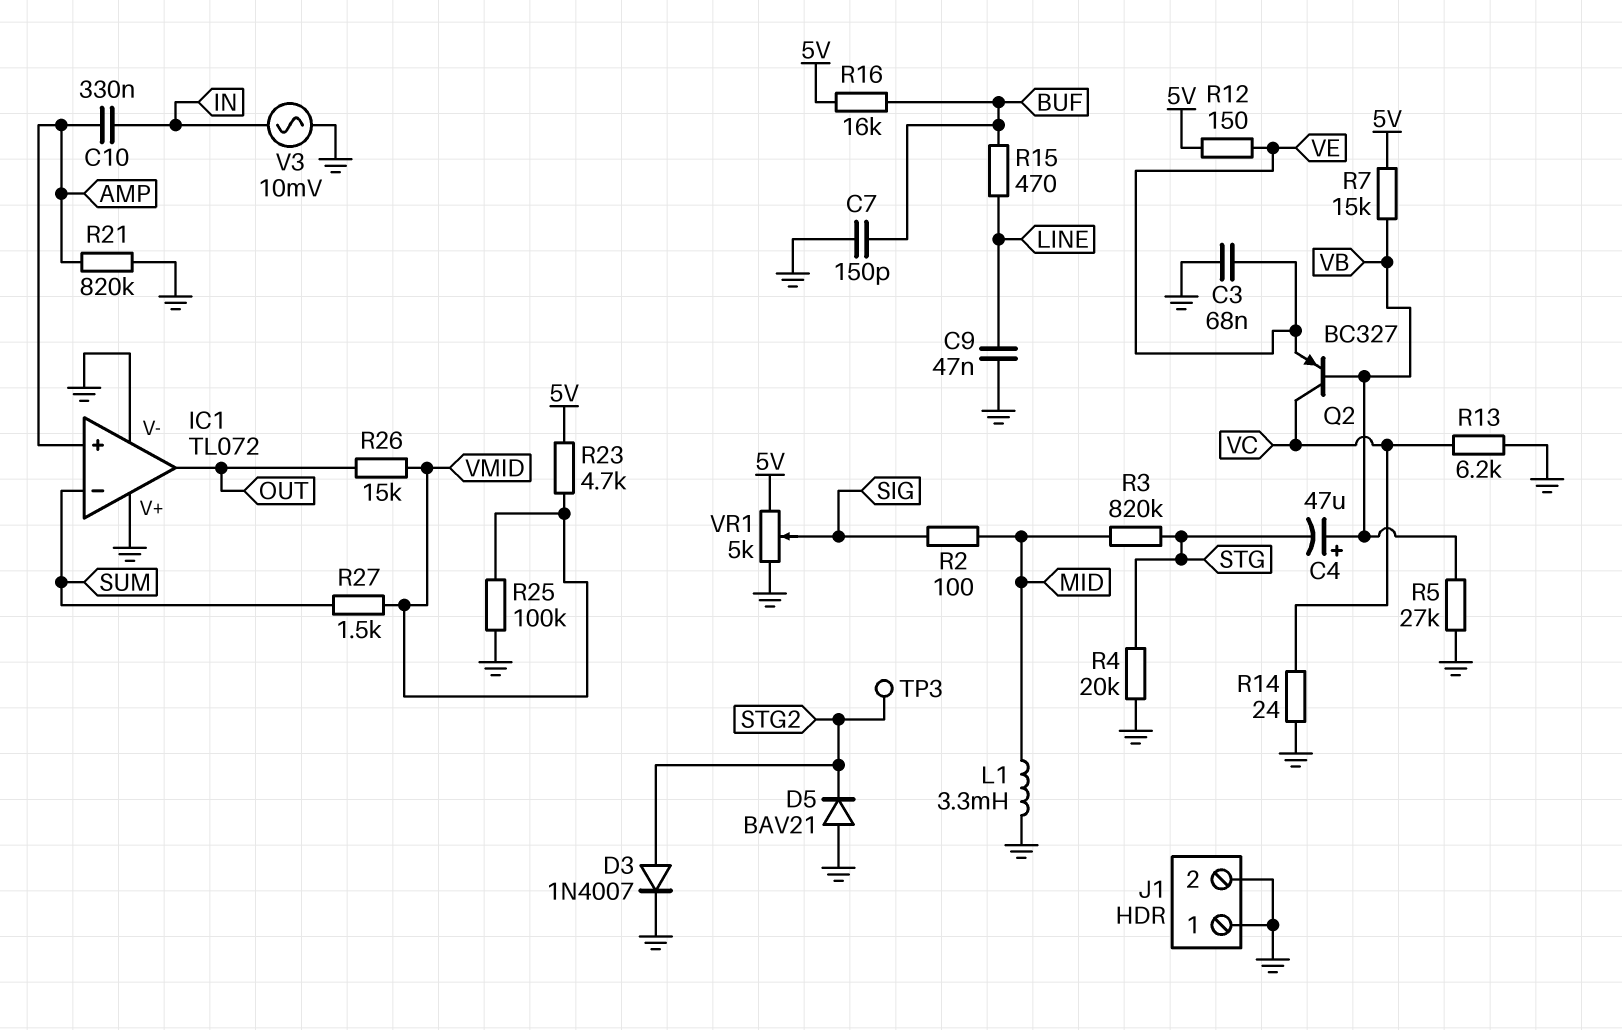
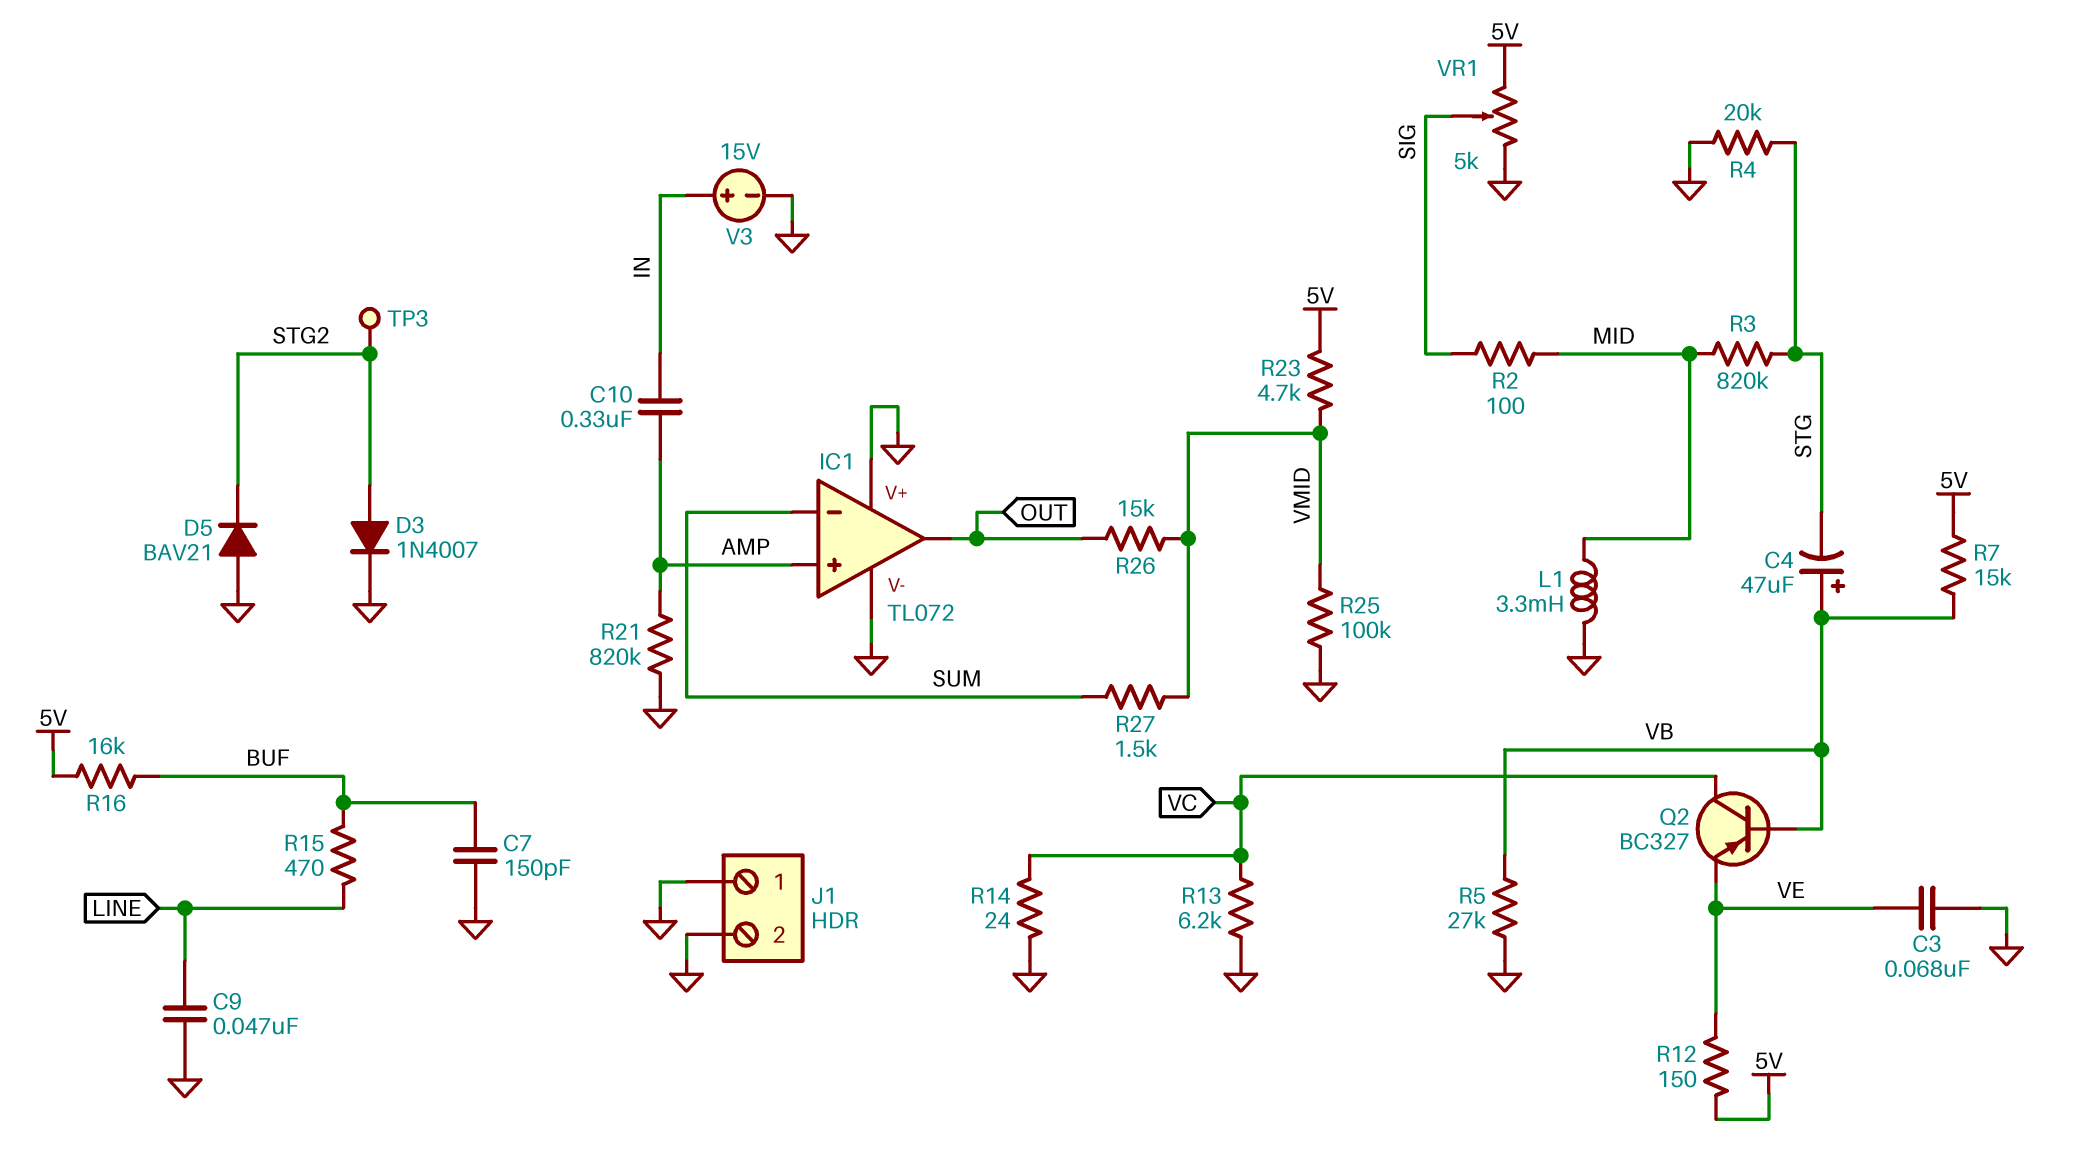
V3: AC 10mV (GND, IN) -> 15V (plus IN, minus GND)

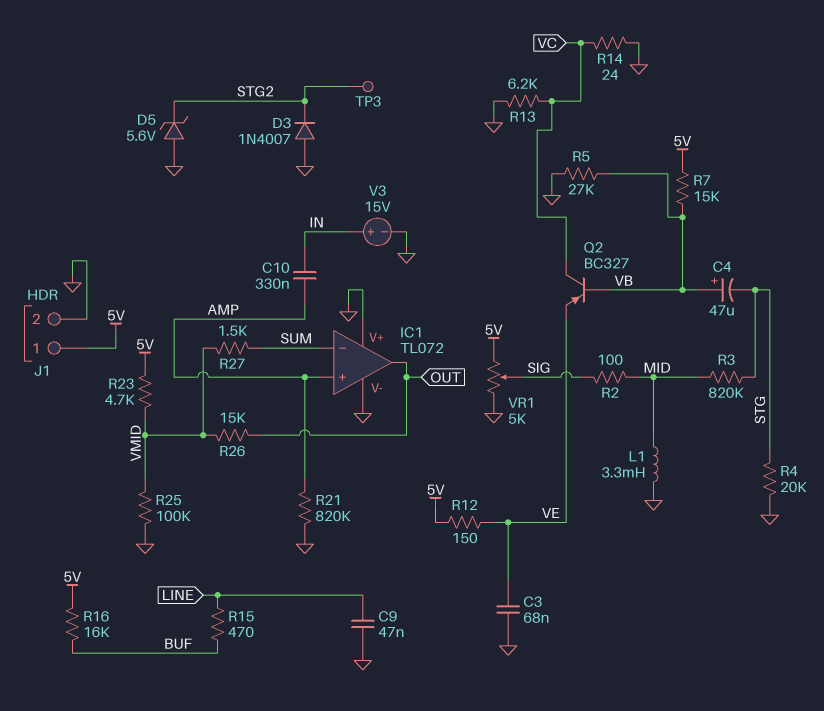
C7: 150pF (BUF, GND) -> none
D3: diode 1N4007 (A STG2, K GND) -> diode 1N4007 (A GND, K STG2)
D5: diode BAV21 (A GND, K STG2) -> zener 5.6V (A GND, K STG2)
J1 pin 1: GND -> 5V

